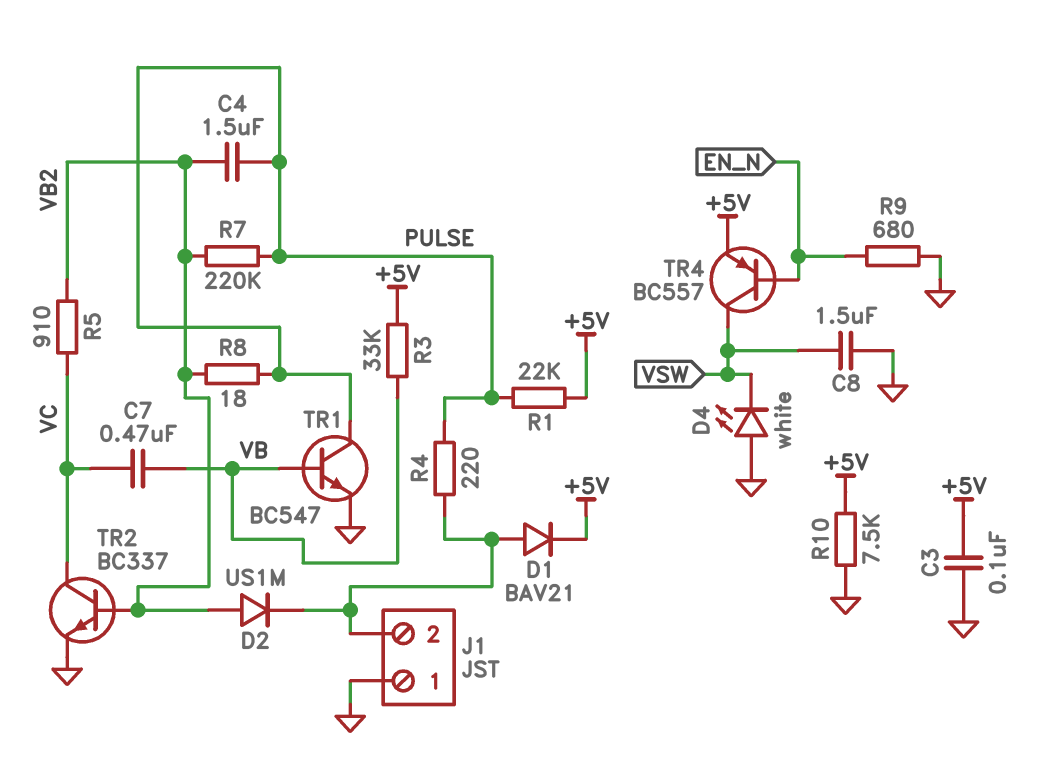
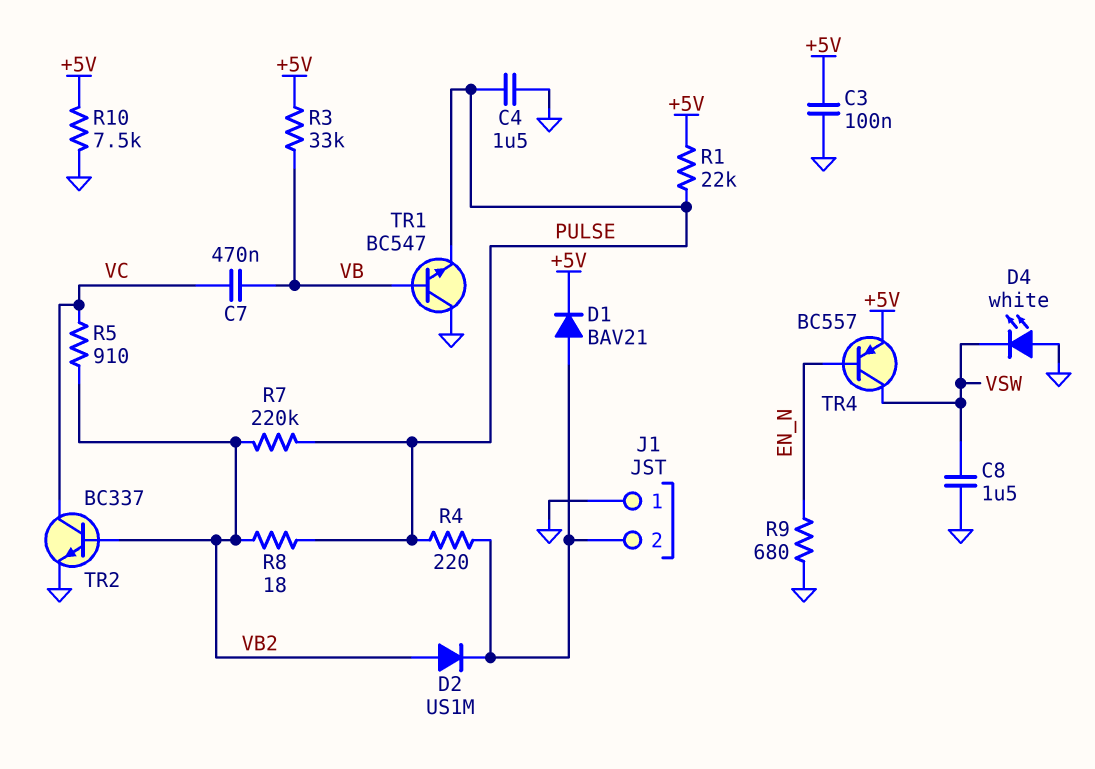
C4: 1.5uF (PULSE, VB2) -> 1.5uF (GND, PULSE)
TR1: NPN BC547 (B VB, C PULSE, E GND) -> NPN BC547 (B VB, C GND, E PULSE)

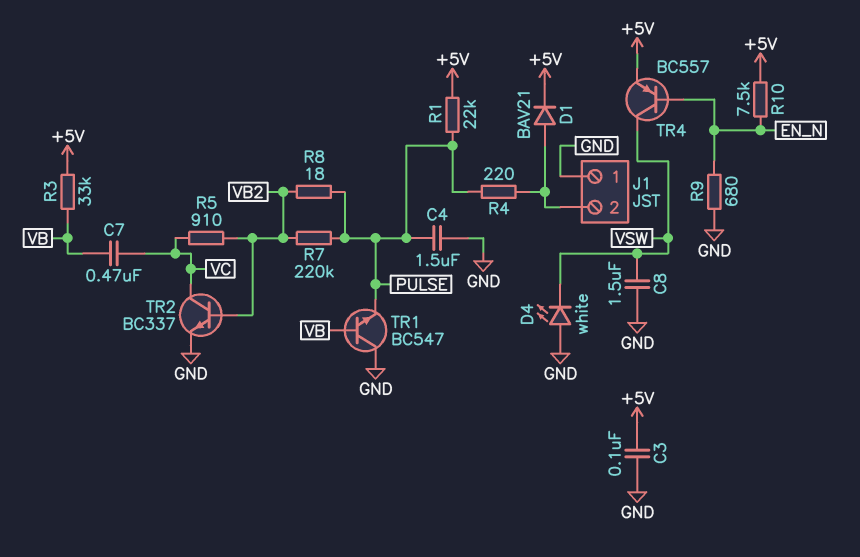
D2: diode US1M (A VB2, K J1/2) -> none
R10: 7.5k (+5V, GND) -> 7.5k (+5V, EN_N)

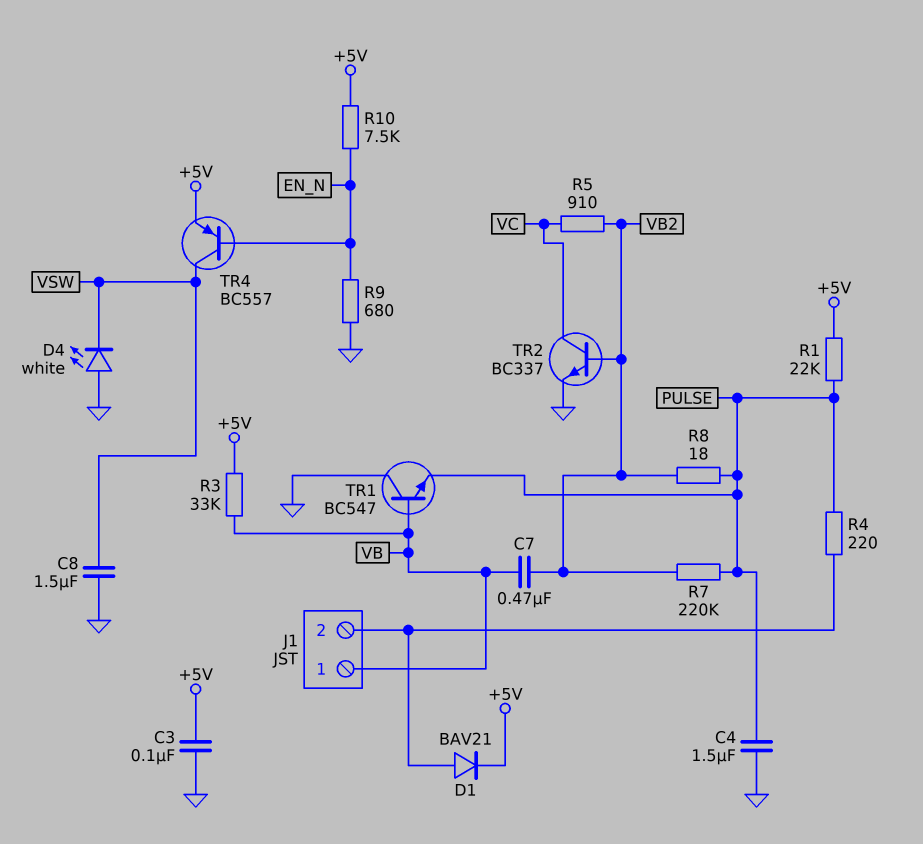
C7: 470nF (VB, VC) -> 470nF (VB, VB2)
J1 pin 1: GND -> VB

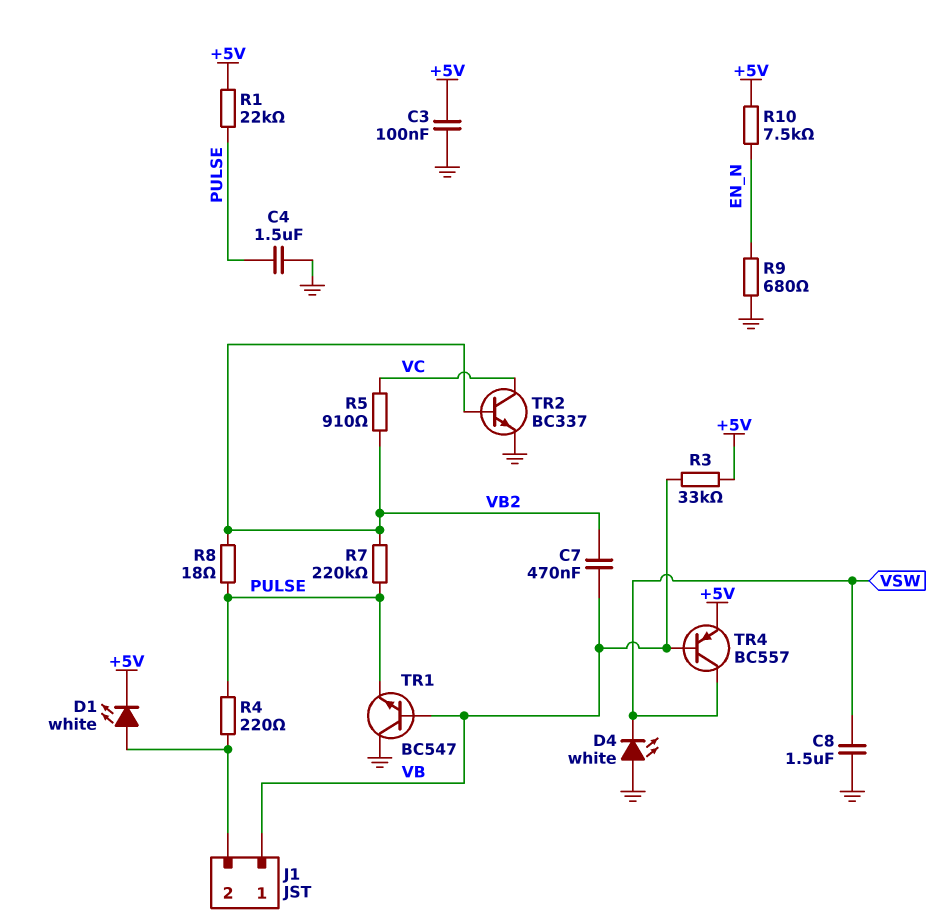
D1: diode BAV21 (A J1/2, K +5V) -> LED white (A J1/2, K +5V)
TR4: PNP BC557 (B EN_N, C VSW, E +5V) -> PNP BC557 (B VB, C VSW, E +5V)

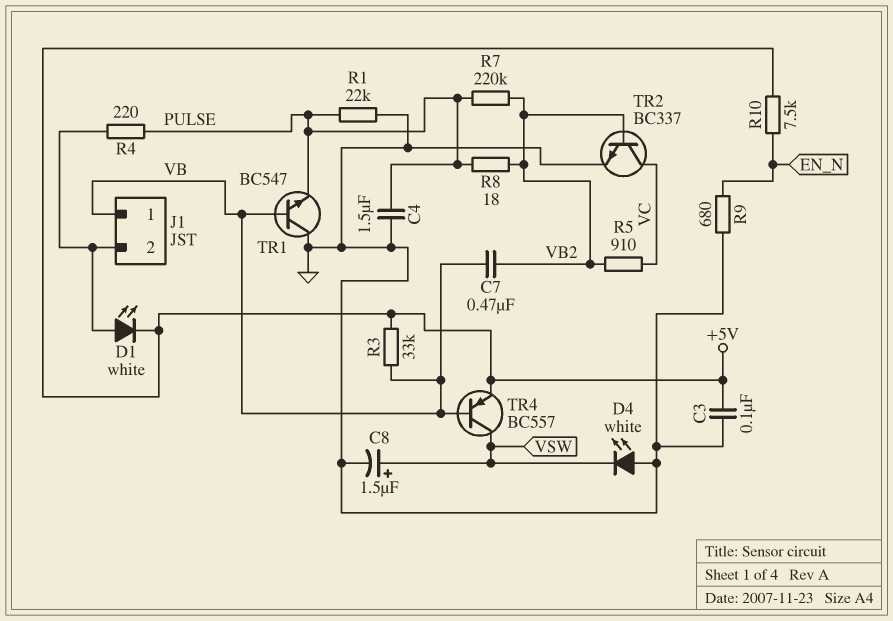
C8: 1.5uF (GND, VSW) -> 1.5uF (plus VSW, minus GND)
R1: 22k (+5V, PULSE) -> 22k (GND, PULSE)

